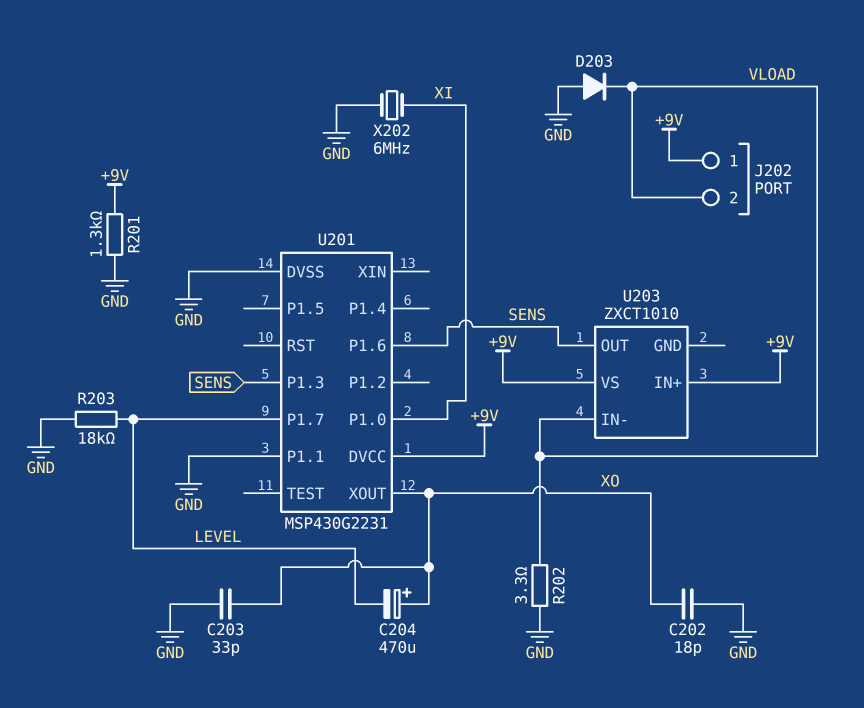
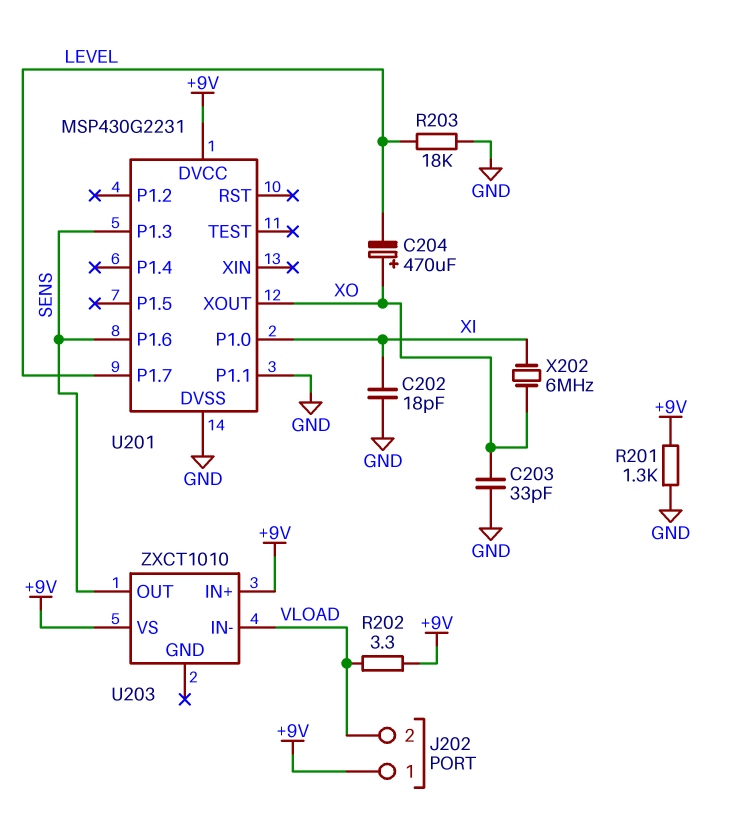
C202: 18pF (GND, XO) -> 18pF (GND, XI)
D203: diode (A GND, K VLOAD) -> none
R202: 3.3 (GND, VLOAD) -> 3.3 (+9V, VLOAD)
X202: 6MHz (GND, XI) -> 6MHz (XI, XO)

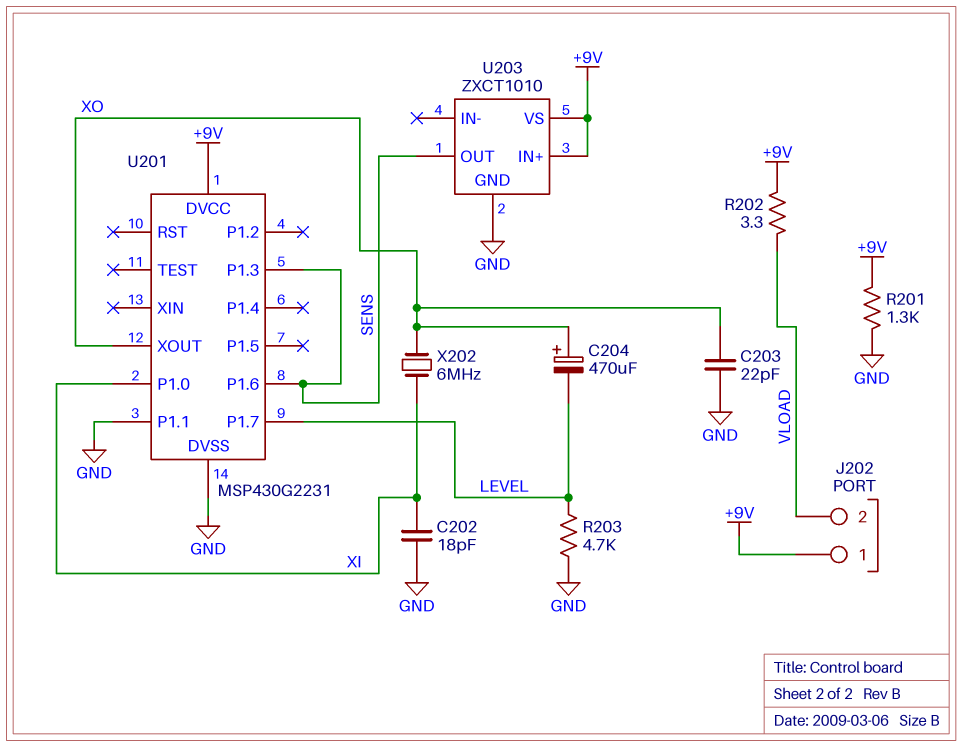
C203: 33pF (GND, XO) -> 22pF (GND, XO)
R203: 18k (GND, LEVEL) -> 4.7k (GND, LEVEL)
U203 pin GND: none -> GND
U203 pin IN-: VLOAD -> none

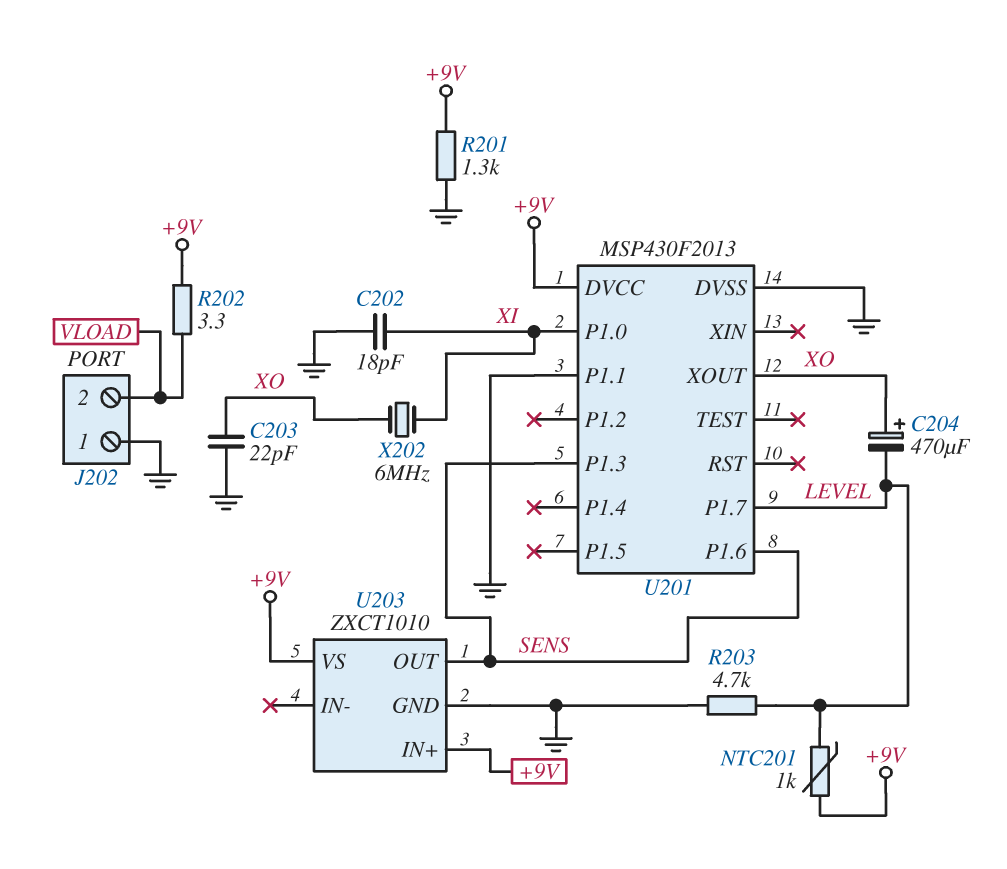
J202 pin 1: +9V -> GND
NTC201: none -> 1k (+9V, LEVEL)
U201: MSP430G2231 -> MSP430F2013

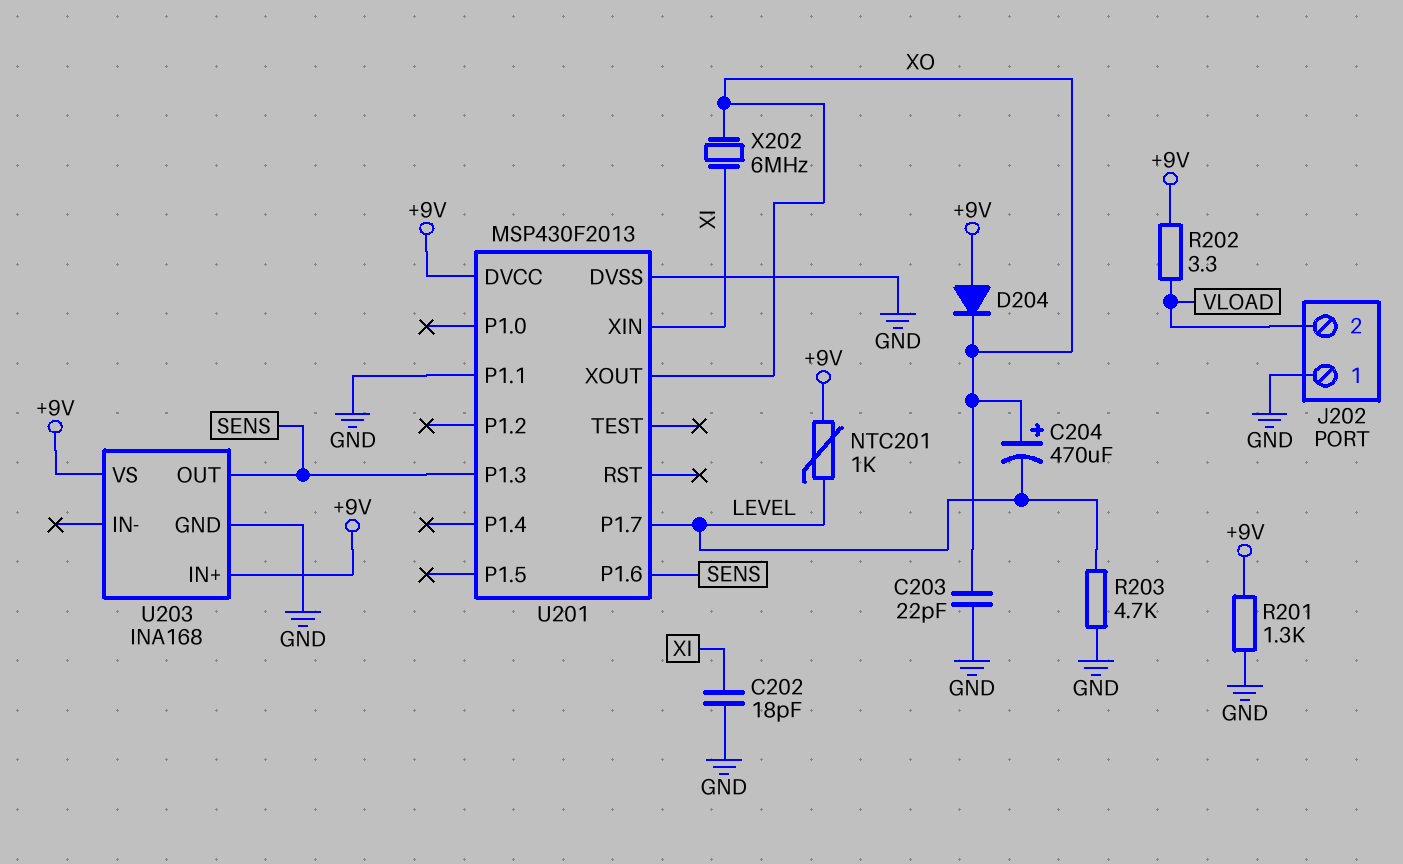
D204: none -> diode (A +9V, K XO)
U201 pin P1.0: XI -> none
U201 pin XIN: none -> XI
U203: ZXCT1010 -> INA168

